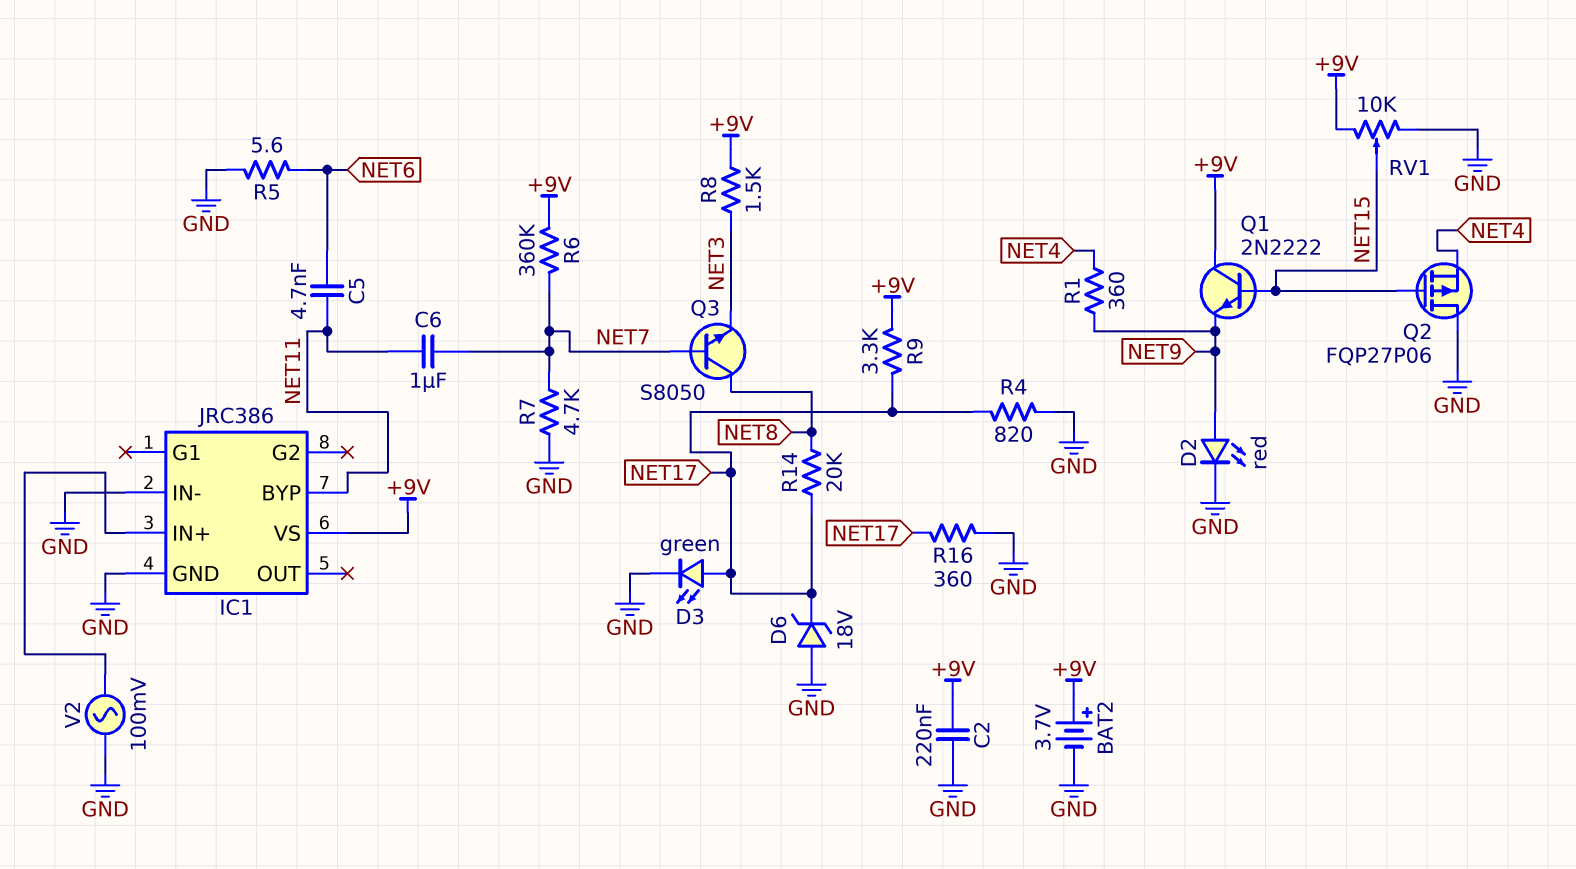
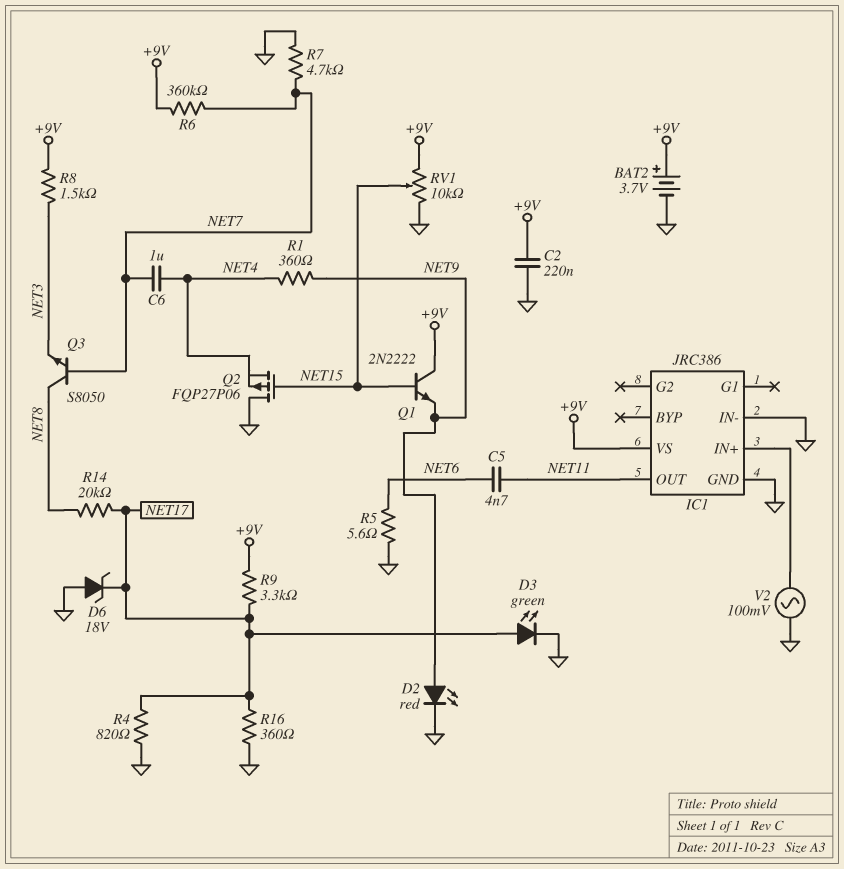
C6: 1uF (NET7, NET11) -> 1uF (NET4, NET7)
IC1 pin BYP: NET11 -> none
IC1 pin OUT: none -> NET11

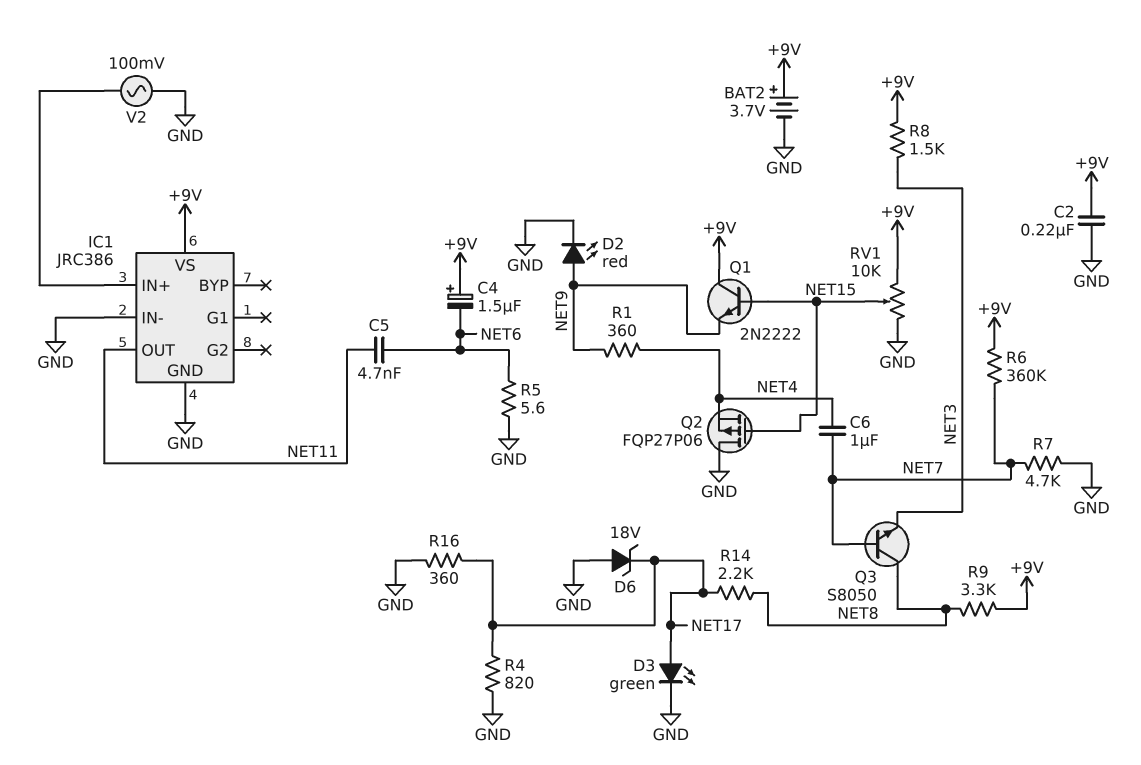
C4: none -> 1.5uF (plus +9V, minus NET6)
R9: 3.3k (+9V, NET17) -> 3.3k (+9V, NET8)
R14: 20k (NET8, NET17) -> 2.2k (NET8, NET17)

